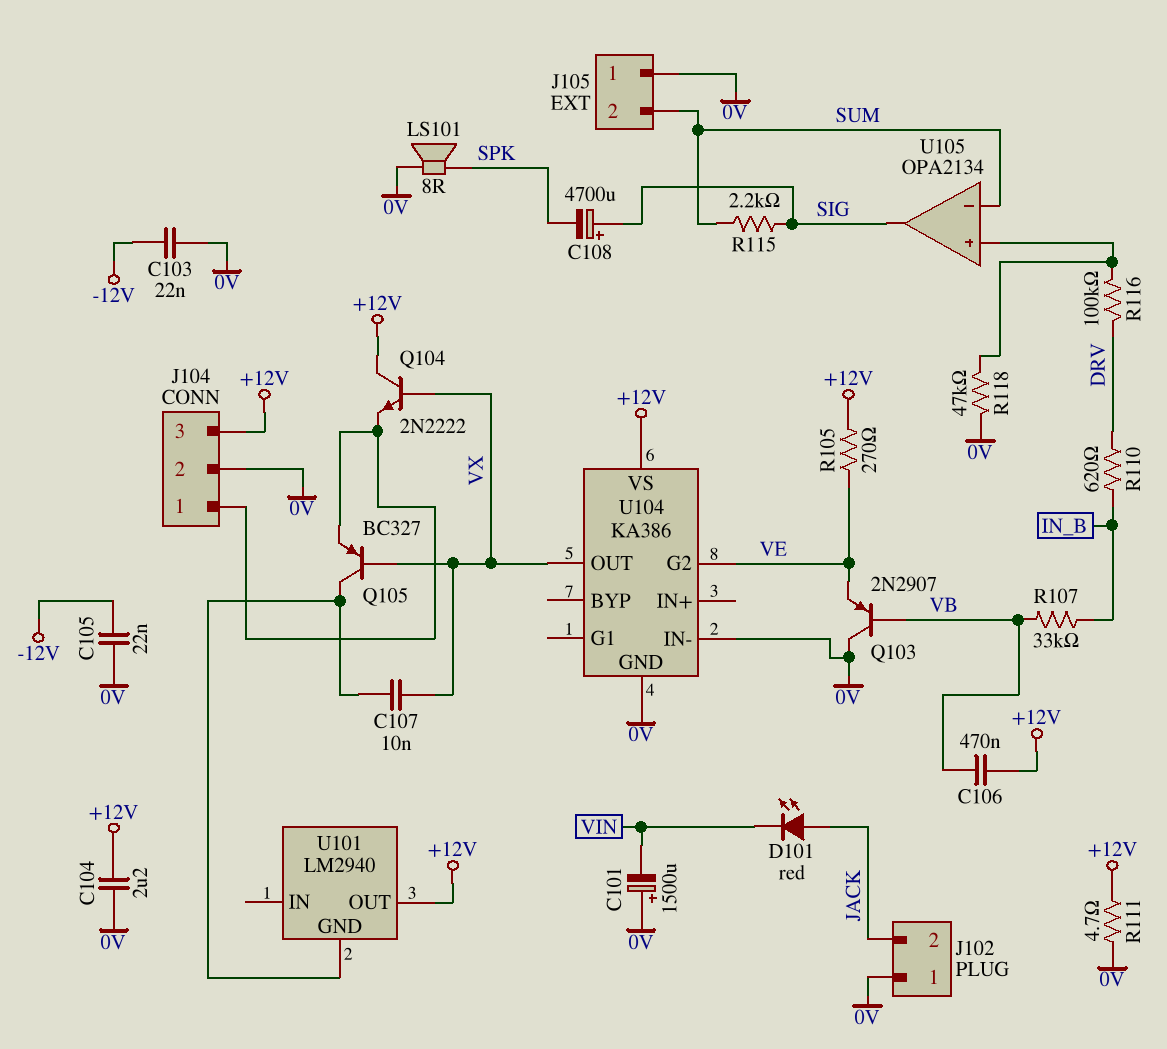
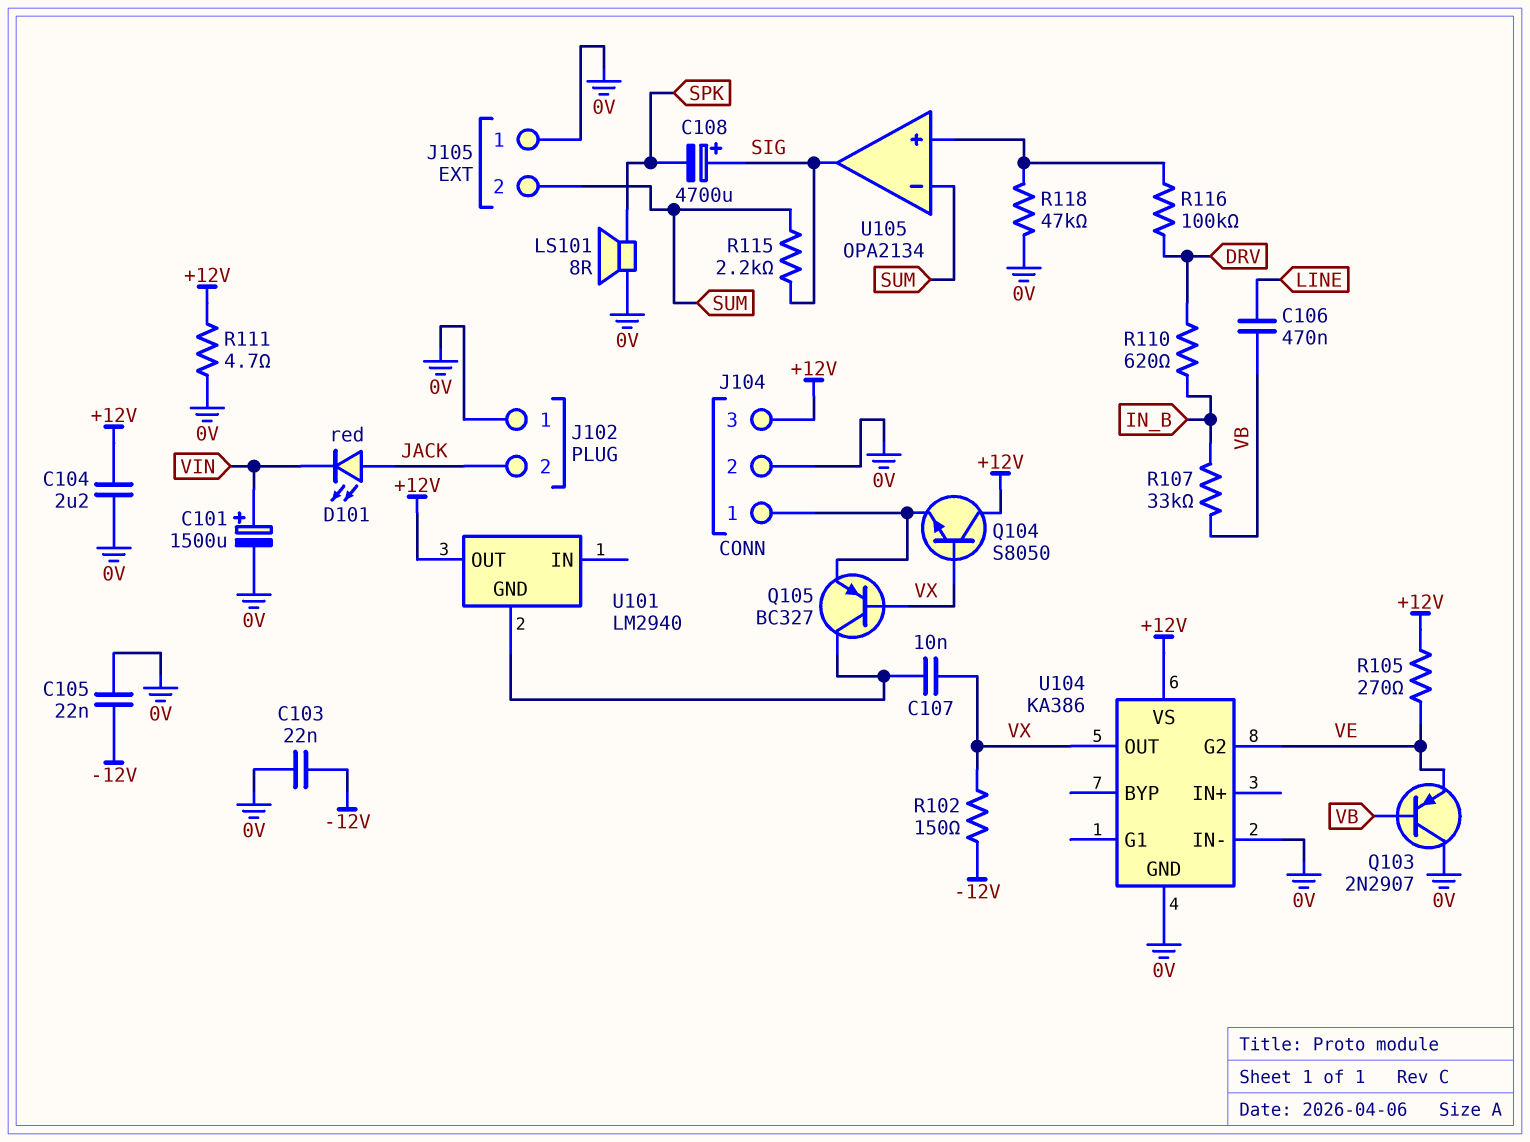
C101: 1500uF (plus 0V, minus VIN) -> 1500uF (plus VIN, minus 0V)
C106: 470nF (+12V, VB) -> 470nF (LINE, VB)
Q104: NPN 2N2222 (B VX, C +12V, E J104/1) -> NPN S8050 (B VX, C +12V, E J104/1)
R102: none -> 150 (-12V, VX)

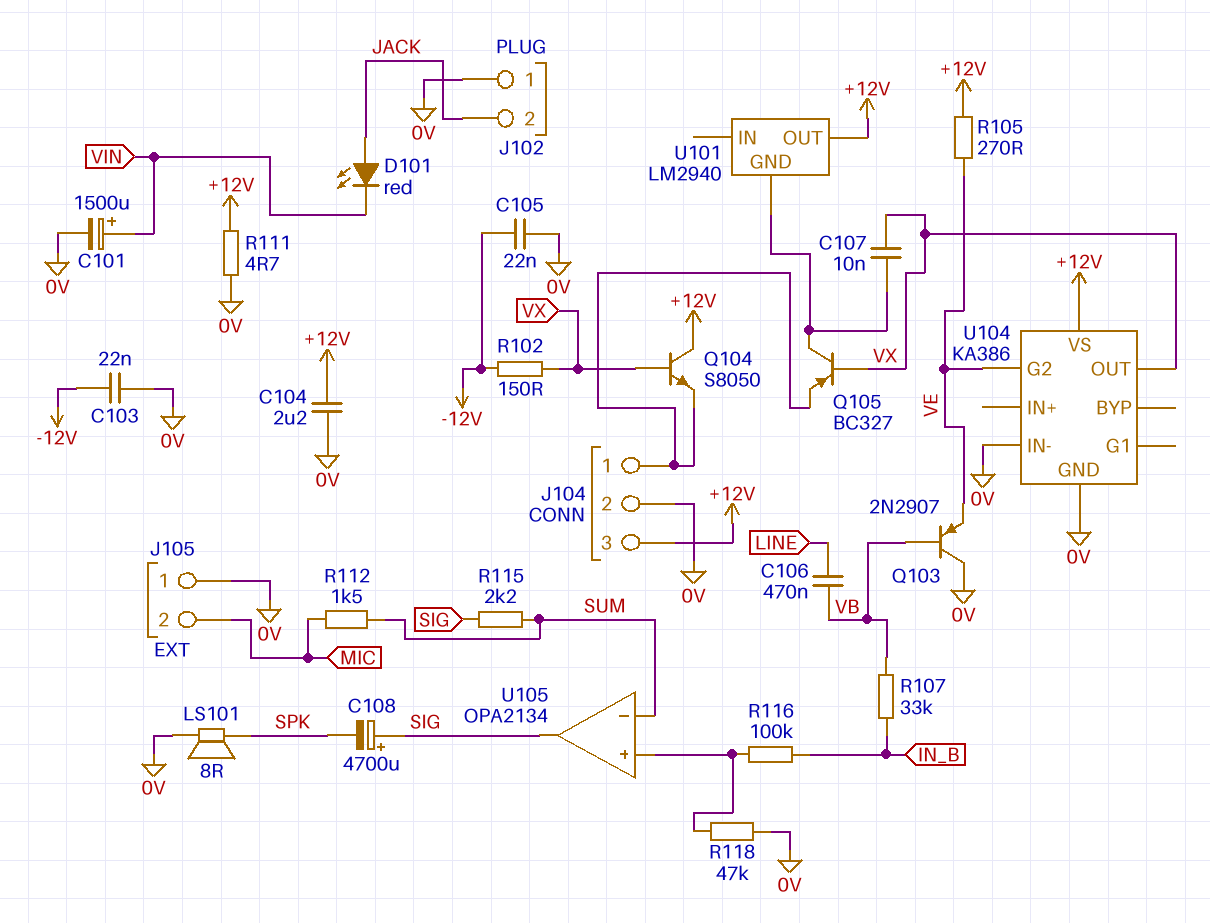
J105 pin 2: SUM -> MIC
R110: 620 (DRV, IN_B) -> none
R112: none -> 1.5k (MIC, SUM)
R116: 100k (DRV, U105/in+) -> 100k (IN_B, U105/in+)

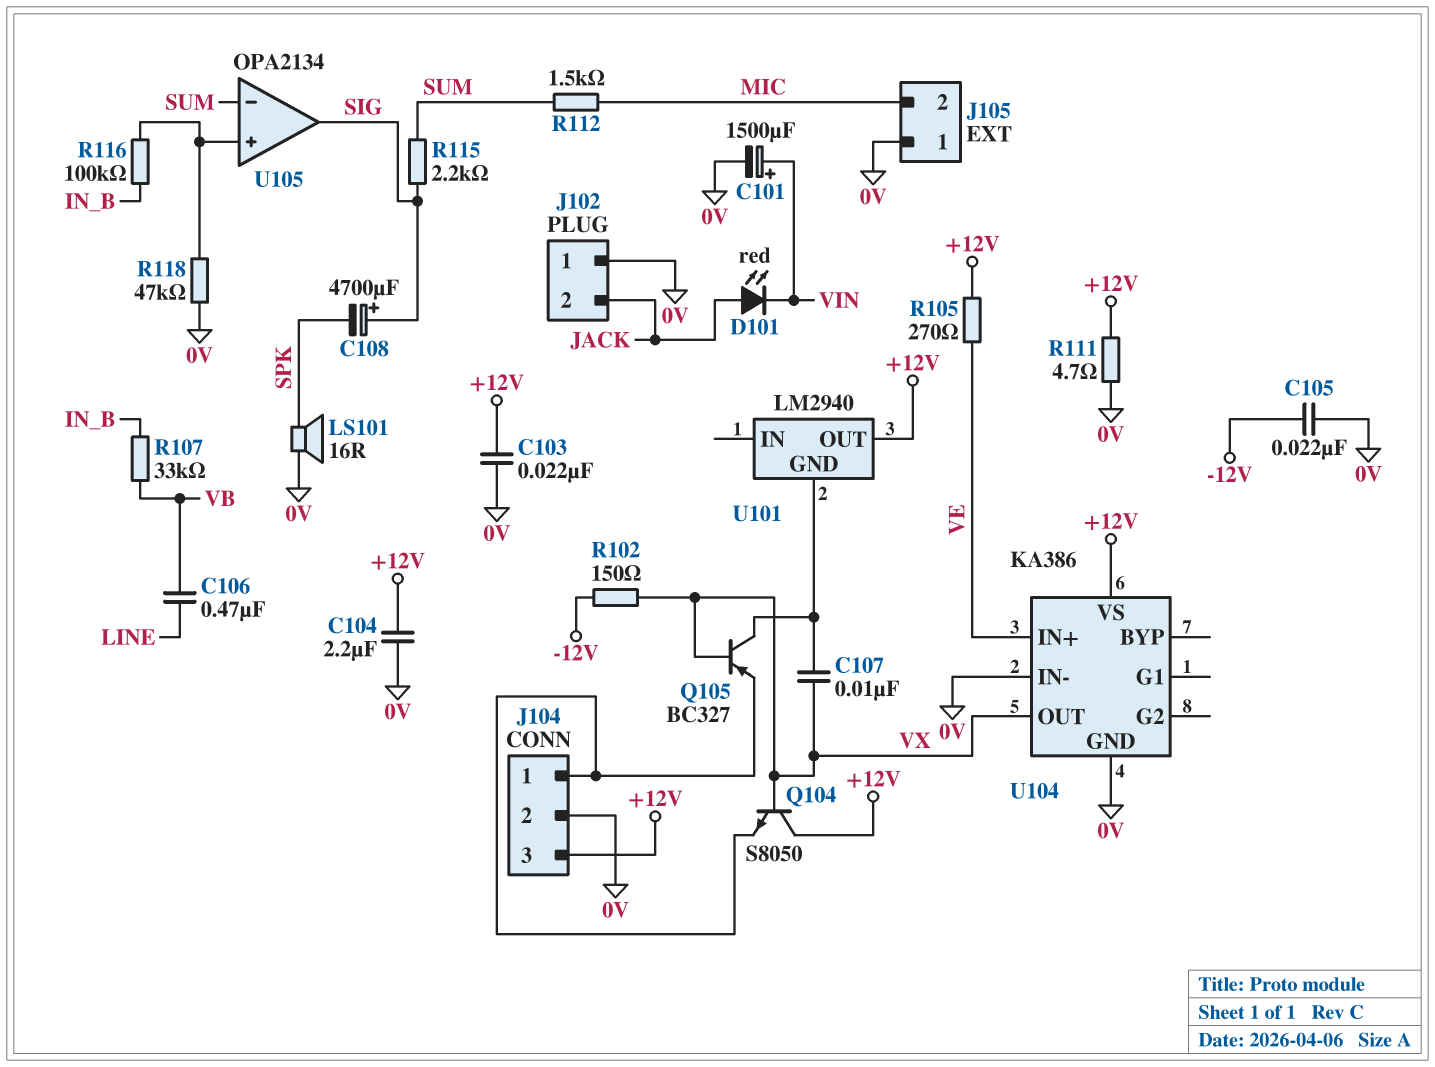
C103: 22nF (-12V, 0V) -> 22nF (+12V, 0V)
LS101: speaker 8R (0V, SPK) -> speaker 16R (0V, SPK)
Q103: PNP 2N2907 (B VB, C 0V, E VE) -> none
U104 pin G2: VE -> none
U104 pin IN+: none -> VE

